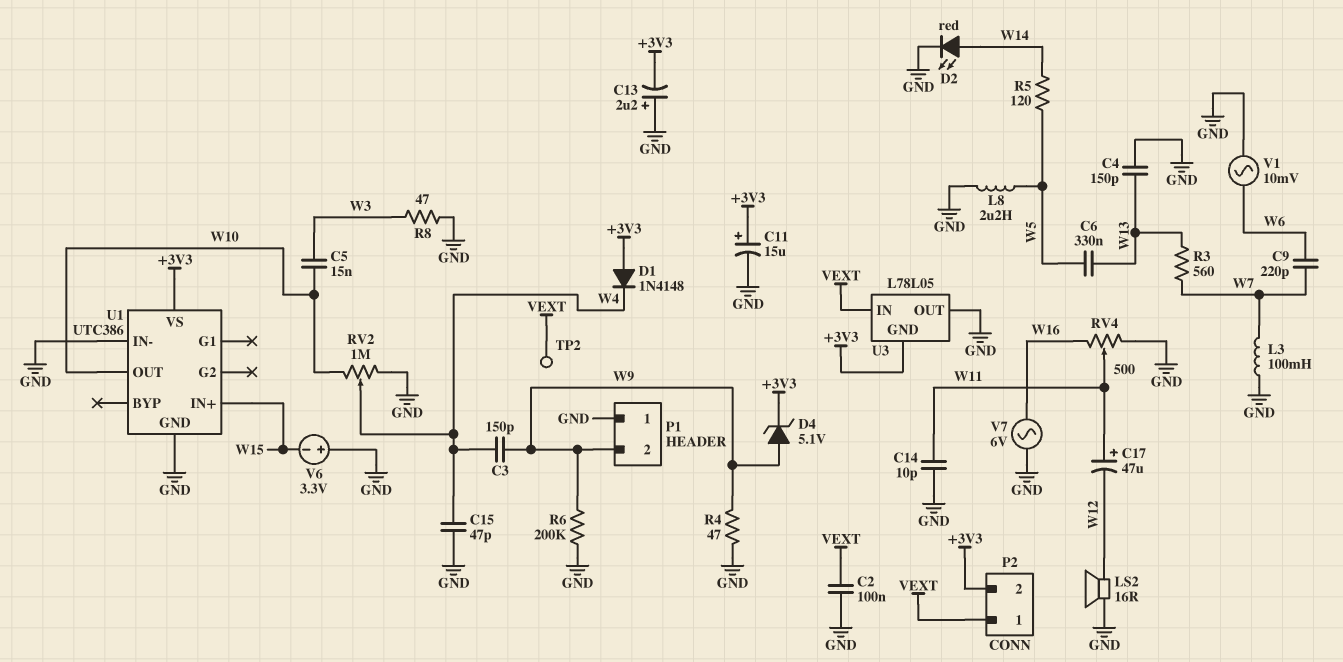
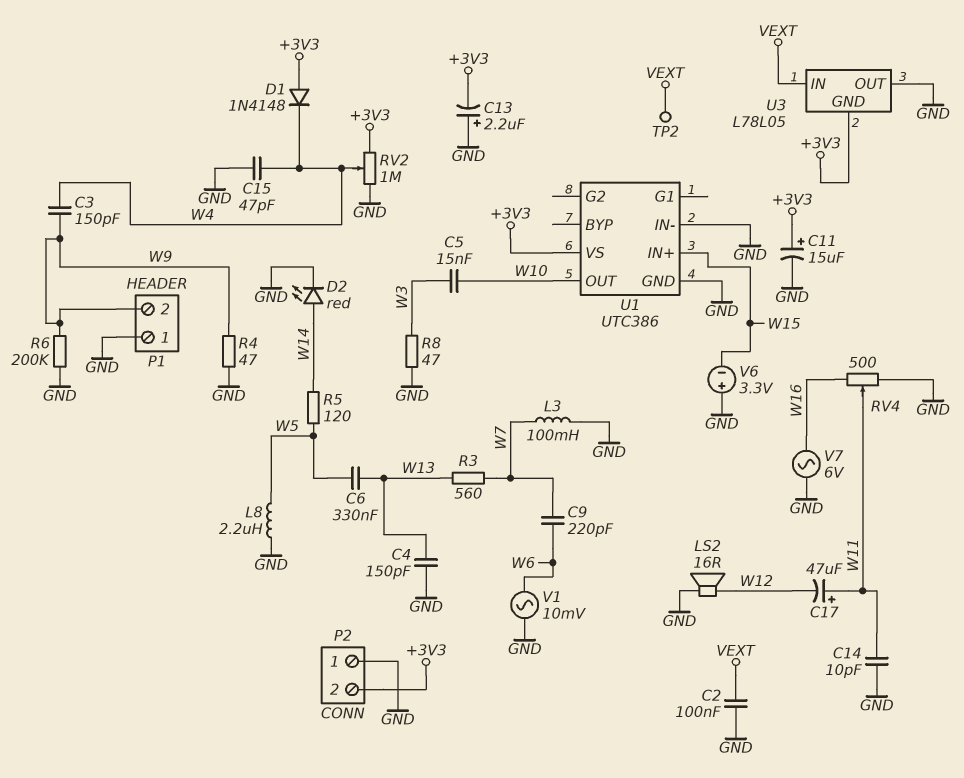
D4: zener 5.1V (A W9, K +3V3) -> none
P2 pin 1: VEXT -> GND
RV2: 1M (GND, W10, wiper W4) -> 1M (+3V3, GND, wiper W4)

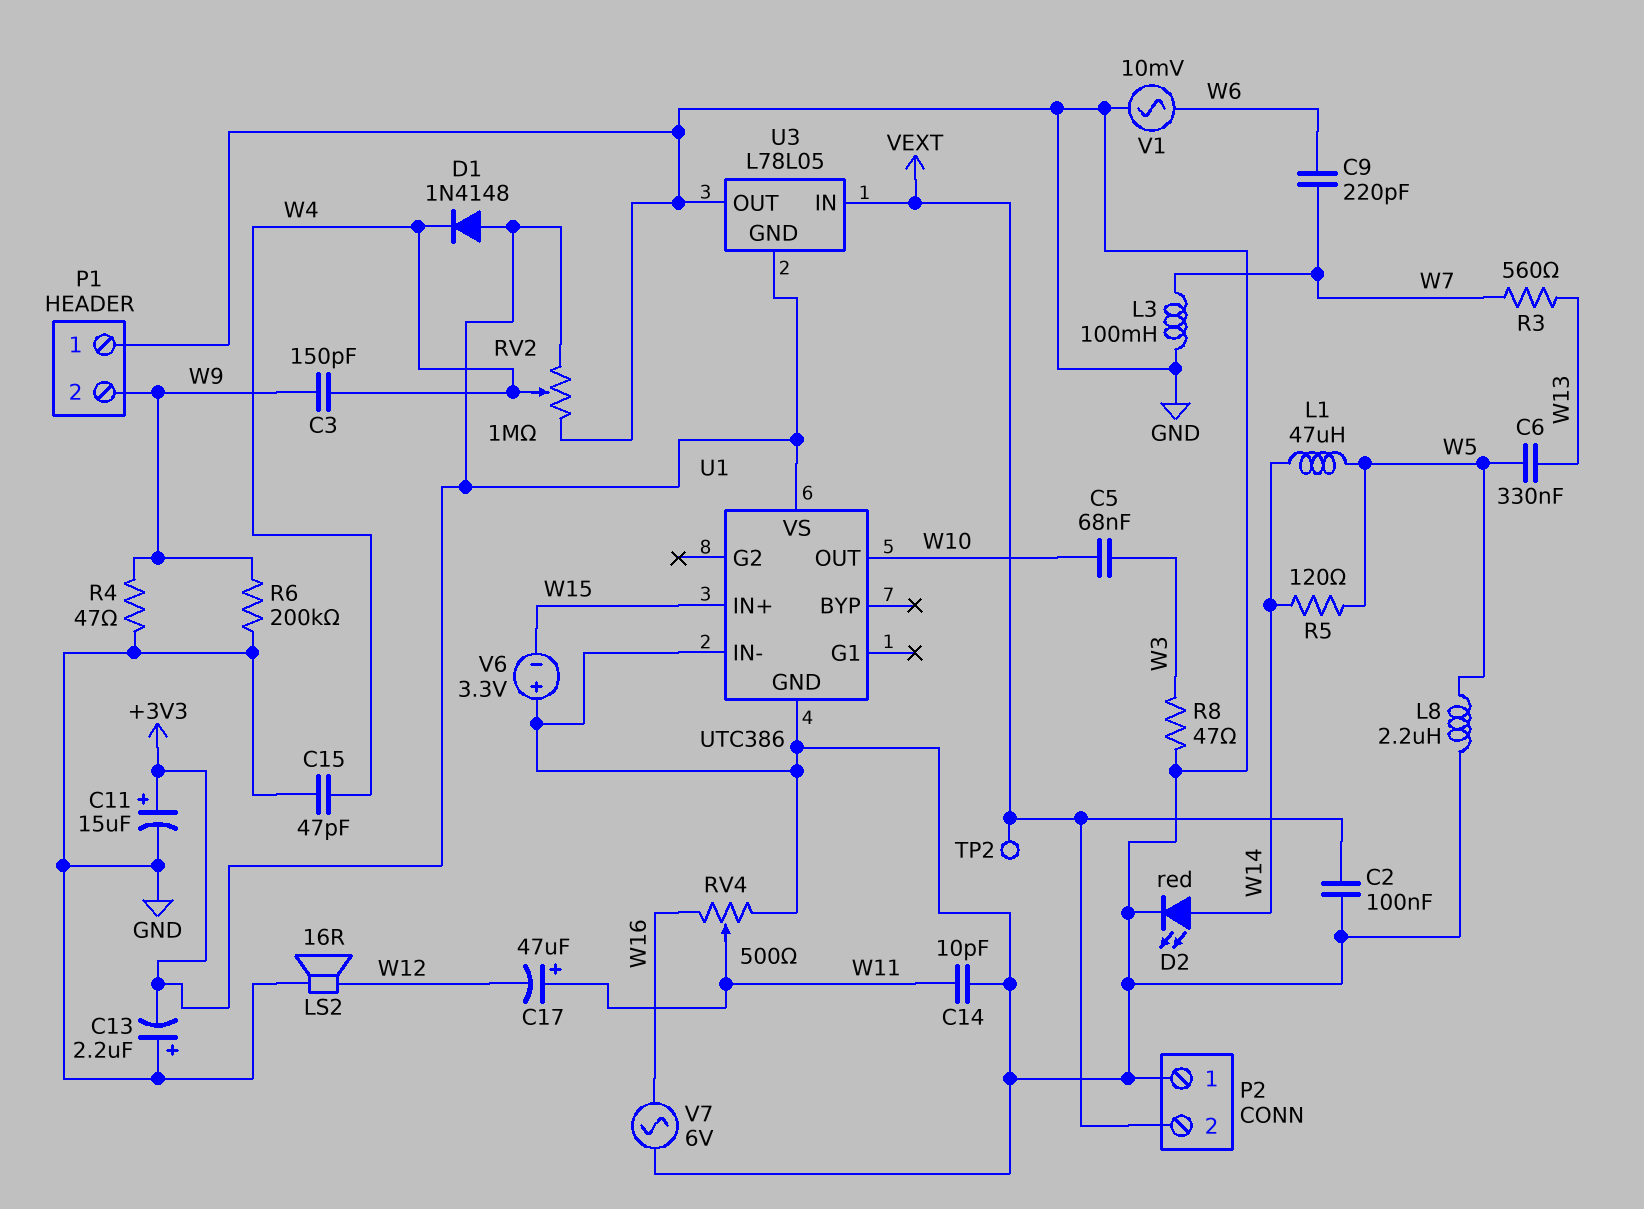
C4: 150pF (GND, W13) -> none
C5: 15nF (W3, W10) -> 68nF (W3, W10)
L1: none -> 47uH (W5, W14)
P2 pin 2: +3V3 -> VEXT

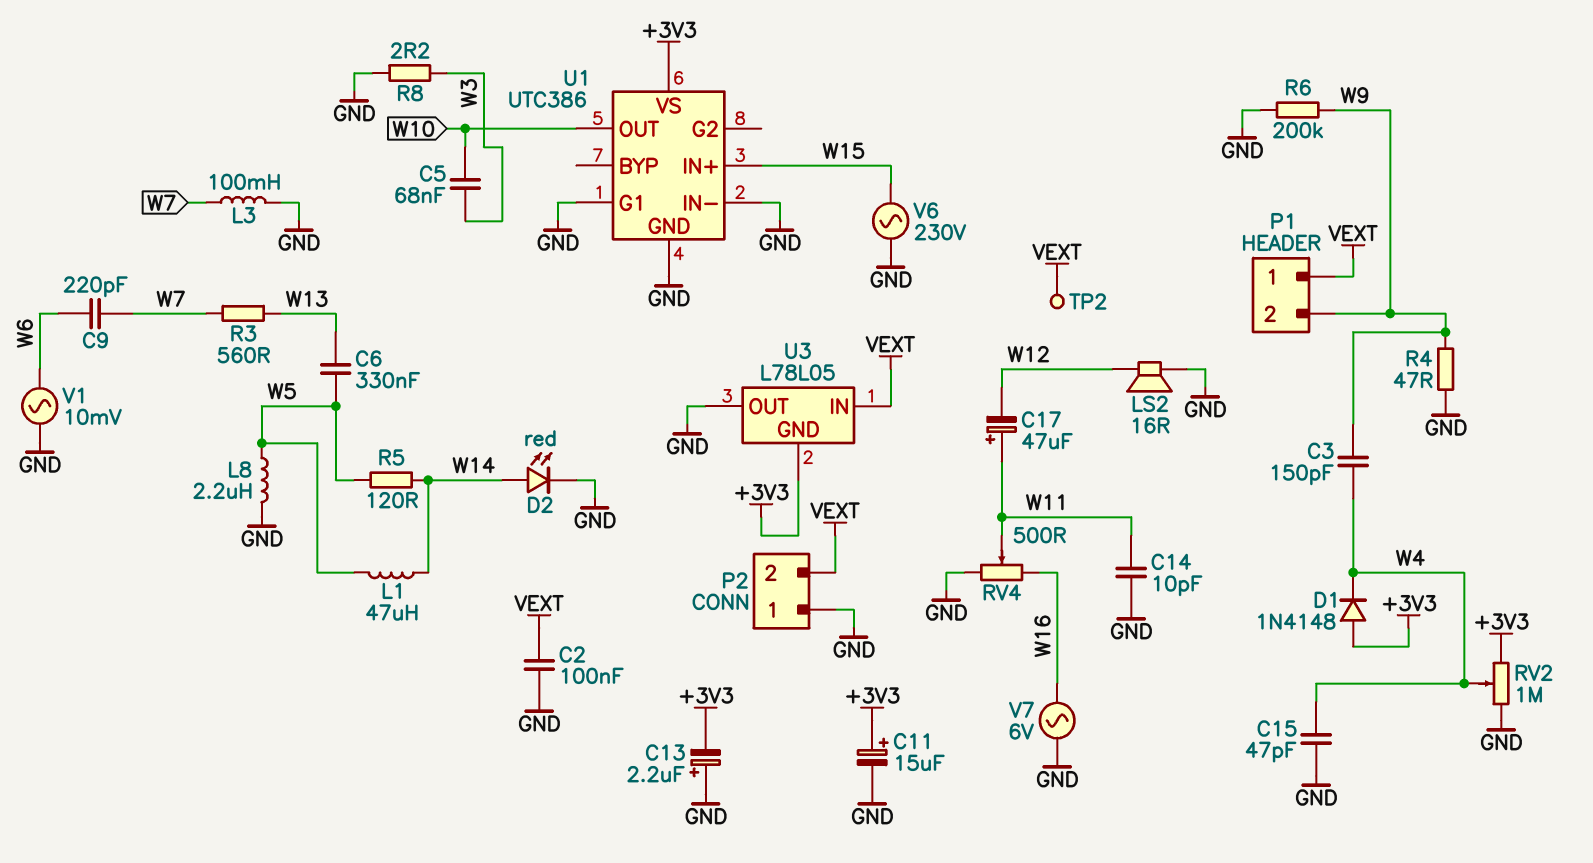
P1 pin 1: GND -> VEXT
R8: 47 (GND, W3) -> 2.2 (GND, W3)
U1 pin G1: none -> GND
V6: 3.3V (plus GND, minus W15) -> AC 230V (GND, W15)

